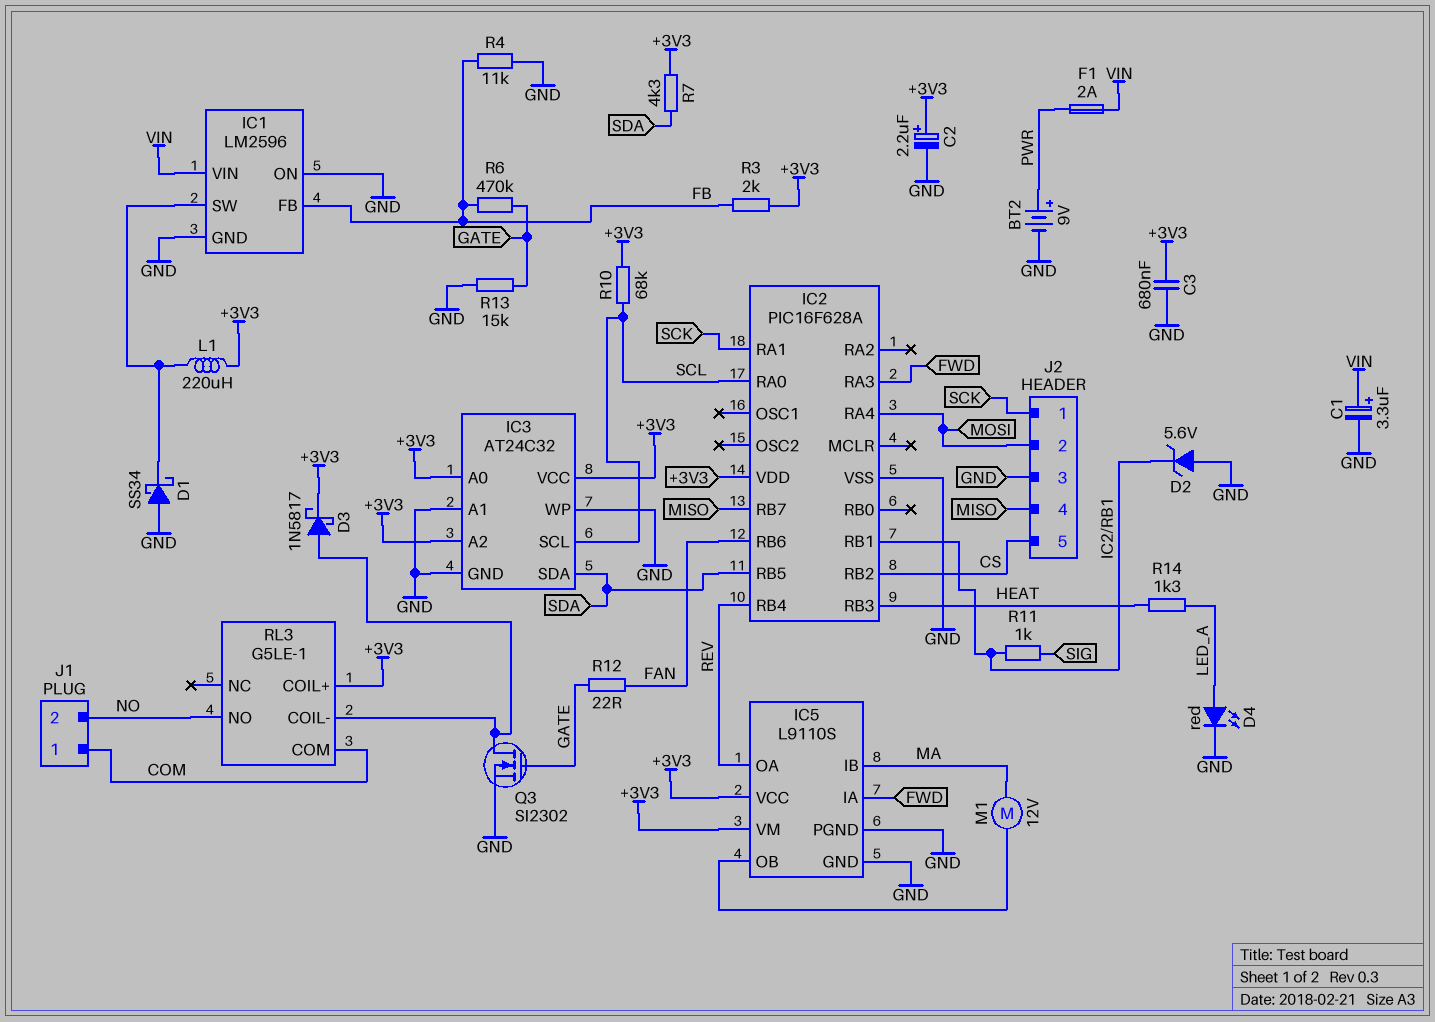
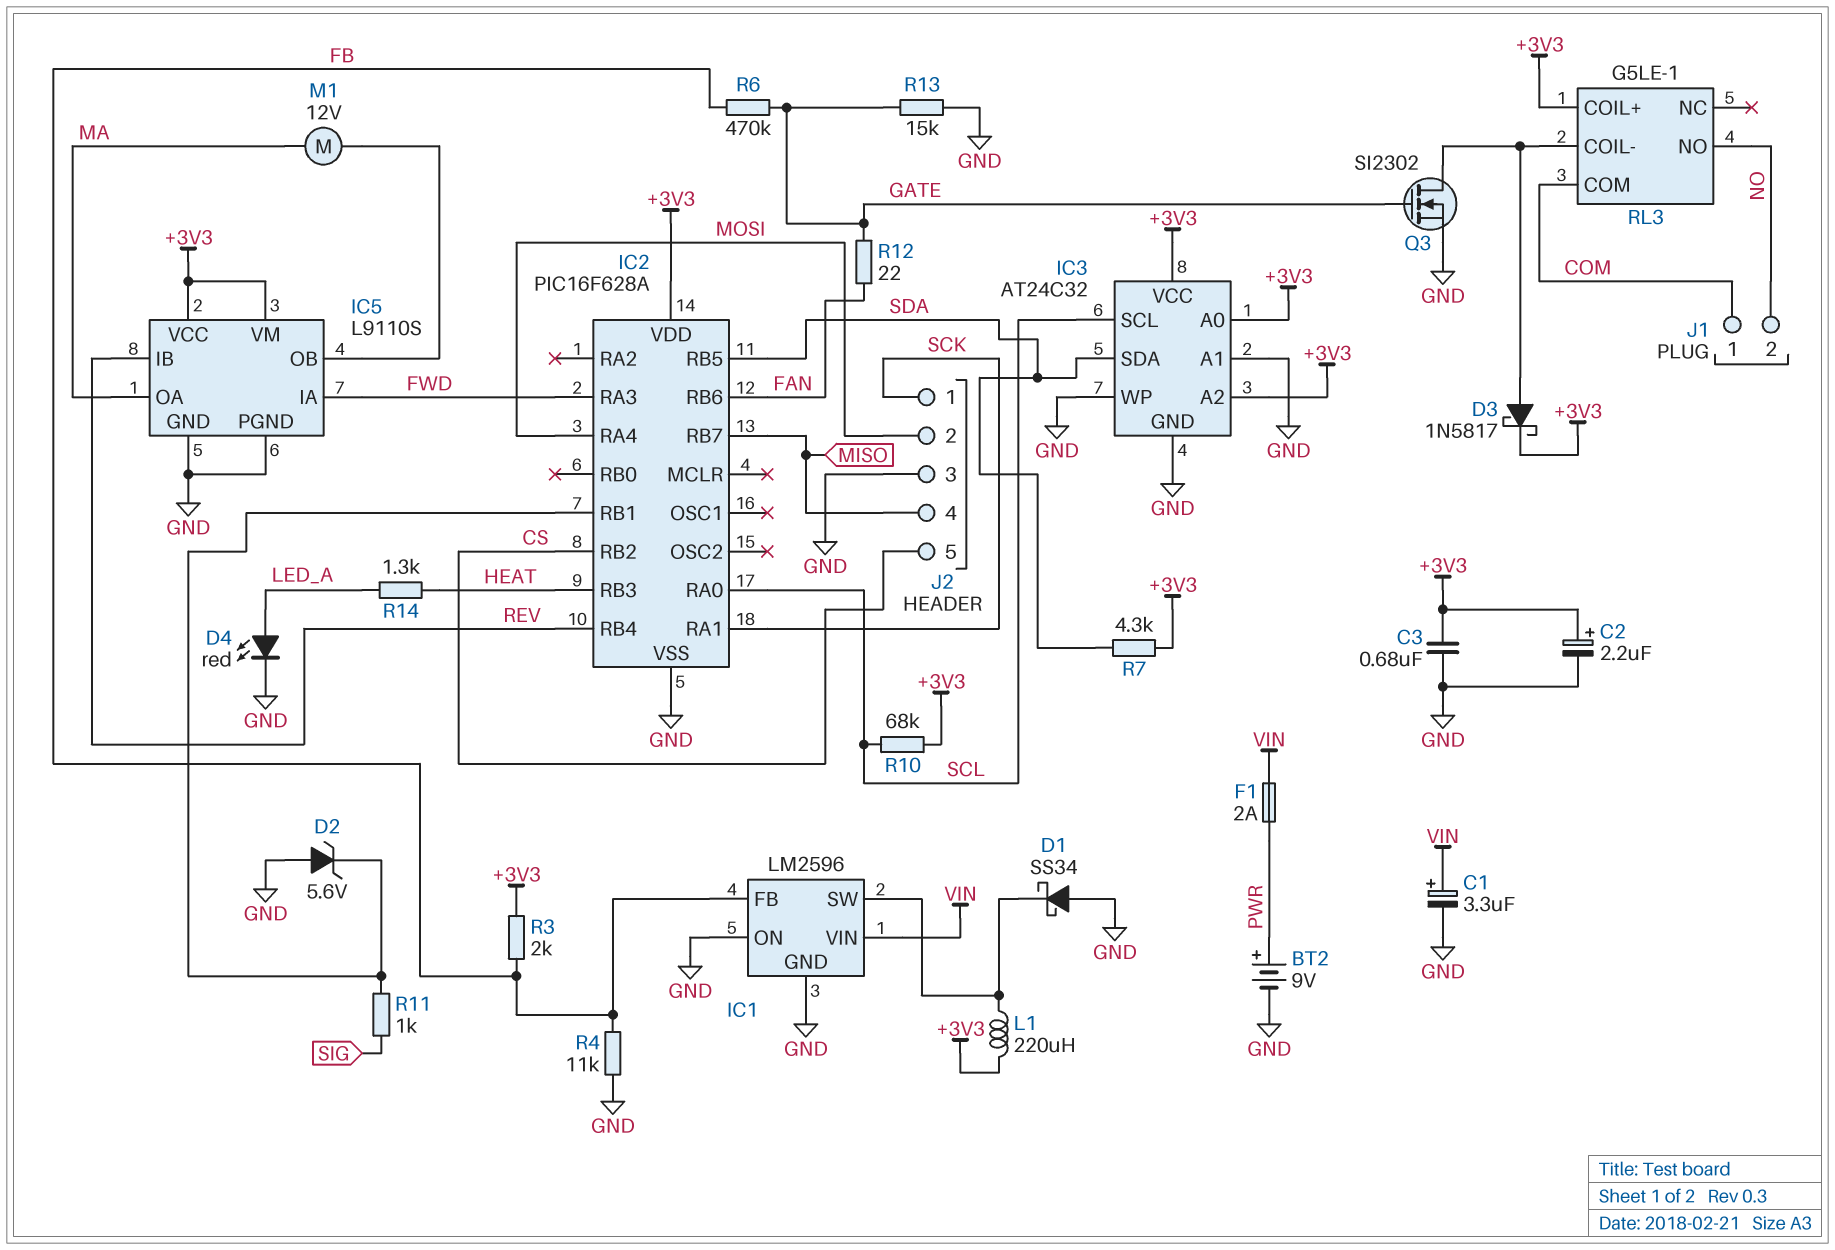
IC5 pin IB: MA -> REV
IC5 pin OA: REV -> MA

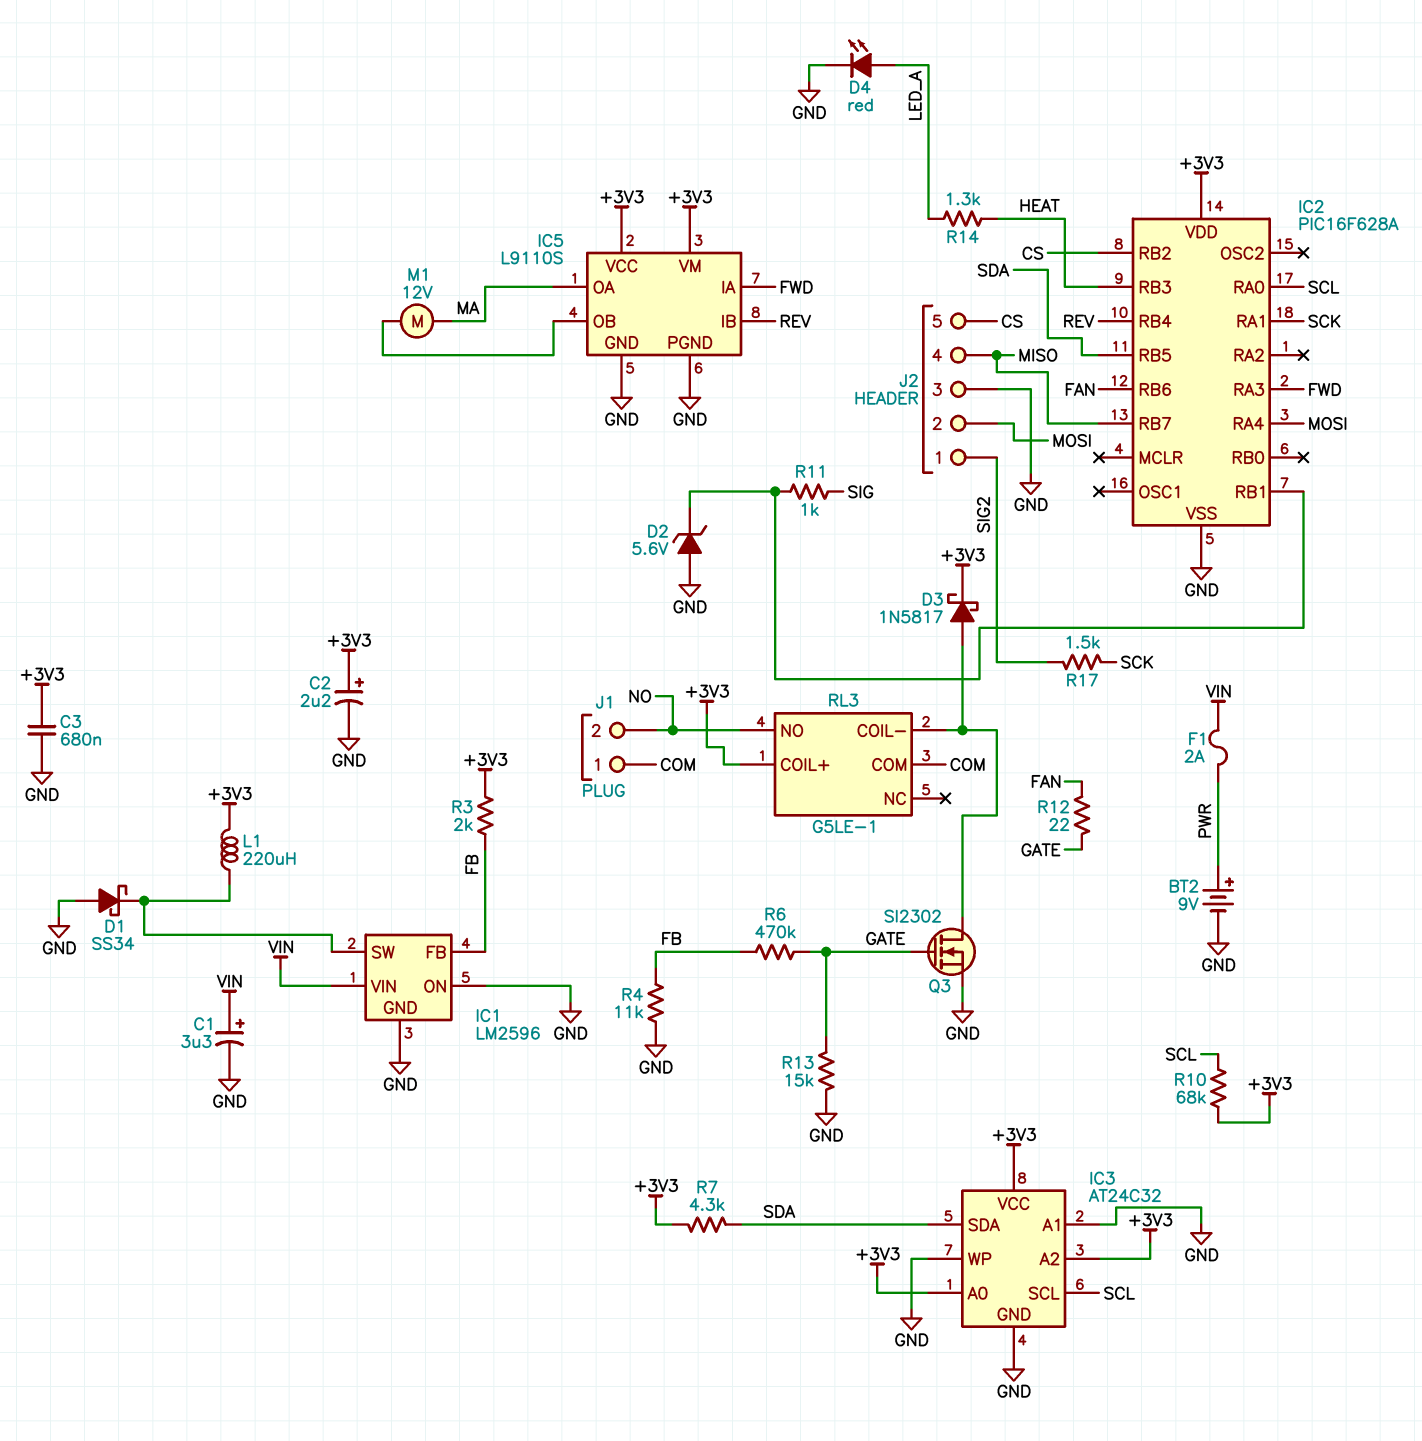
J2 pin 1: SCK -> SIG2
R17: none -> 1.5k (SCK, SIG2)

